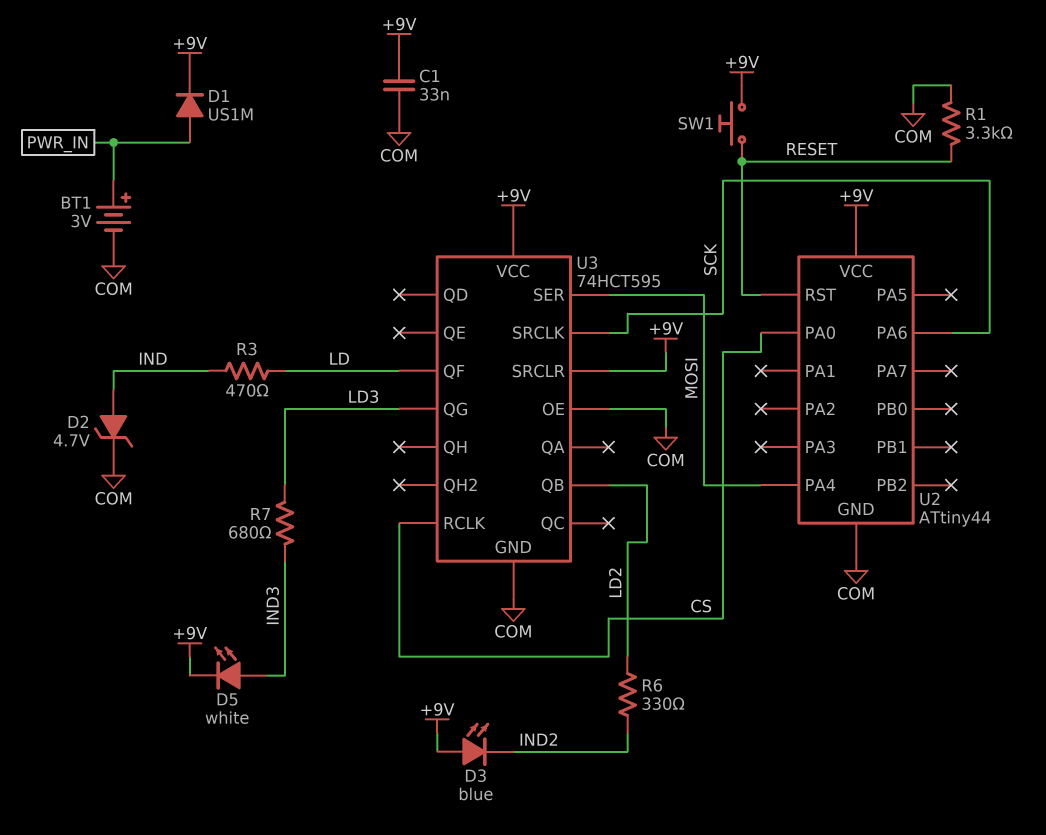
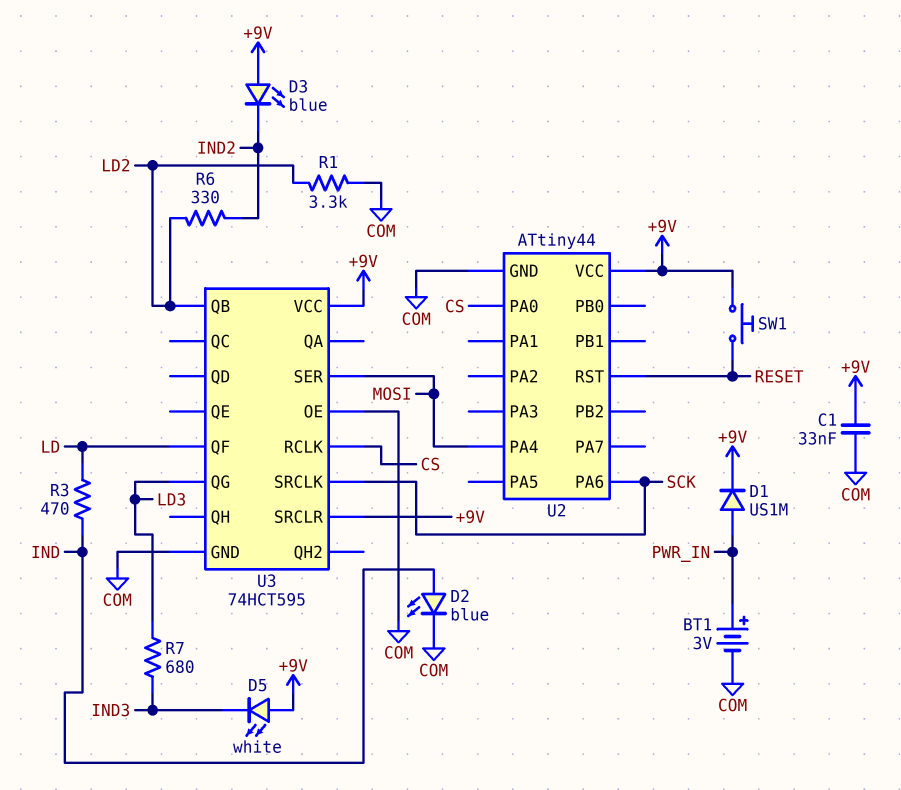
D2: zener 4.7V (A IND, K COM) -> LED blue (A IND, K COM)
D5: LED white (A IND3, K +9V) -> LED white (A +9V, K IND3)
R1: 3.3k (COM, RESET) -> 3.3k (COM, LD2)

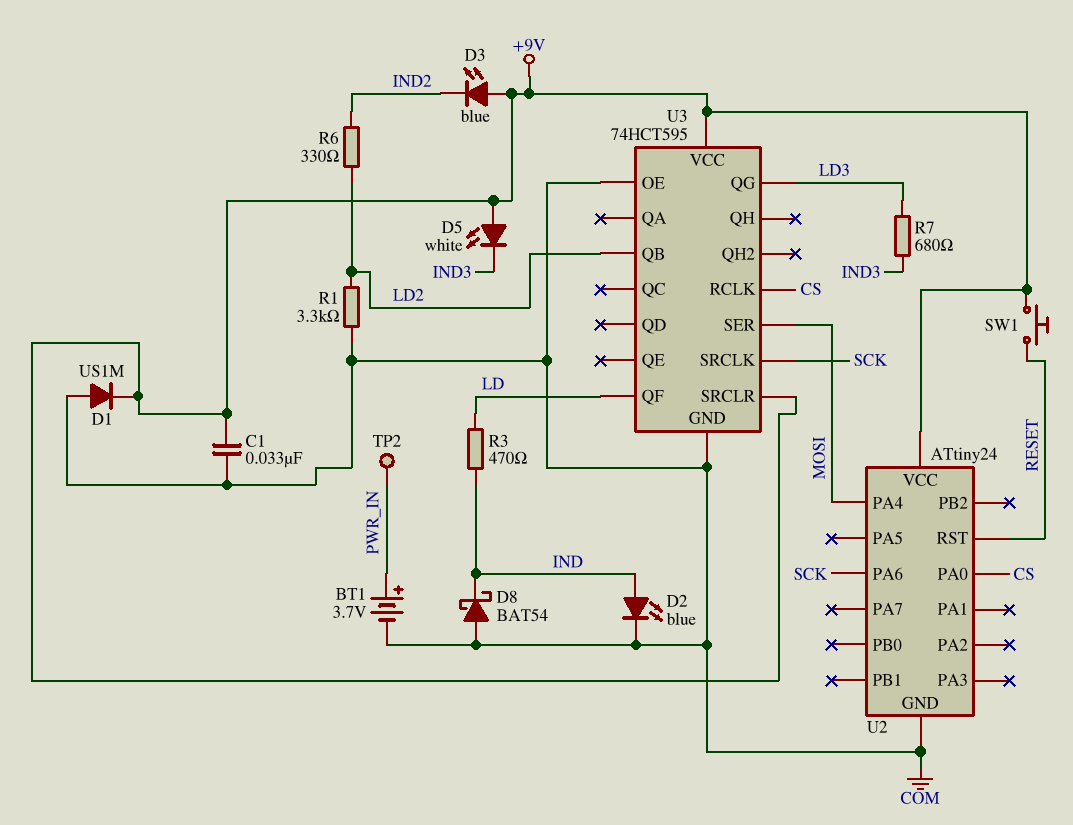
BT1: 3V (plus PWR_IN, minus COM) -> 3.7V (plus PWR_IN, minus COM)
D1: diode US1M (A PWR_IN, K +9V) -> diode US1M (A COM, K +9V)
D8: none -> schottky BAT54 (A COM, K IND)
TP2: none -> test point (PWR_IN)
U2: ATtiny44 -> ATtiny24

